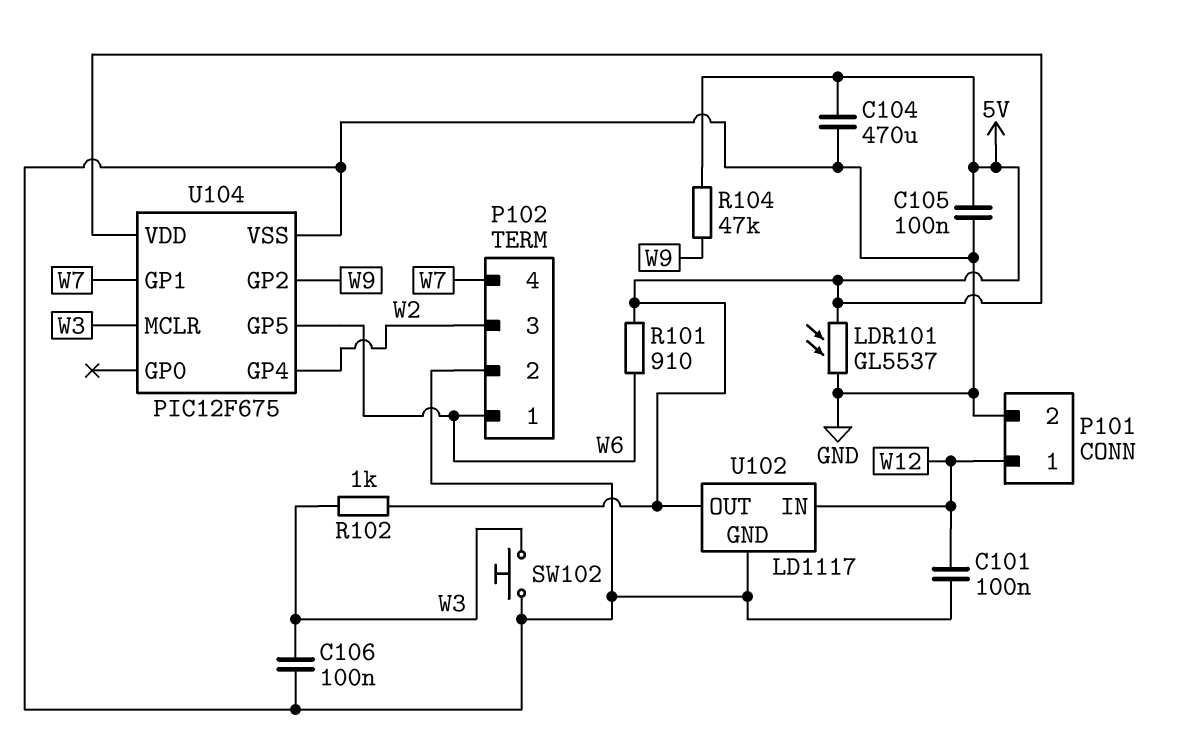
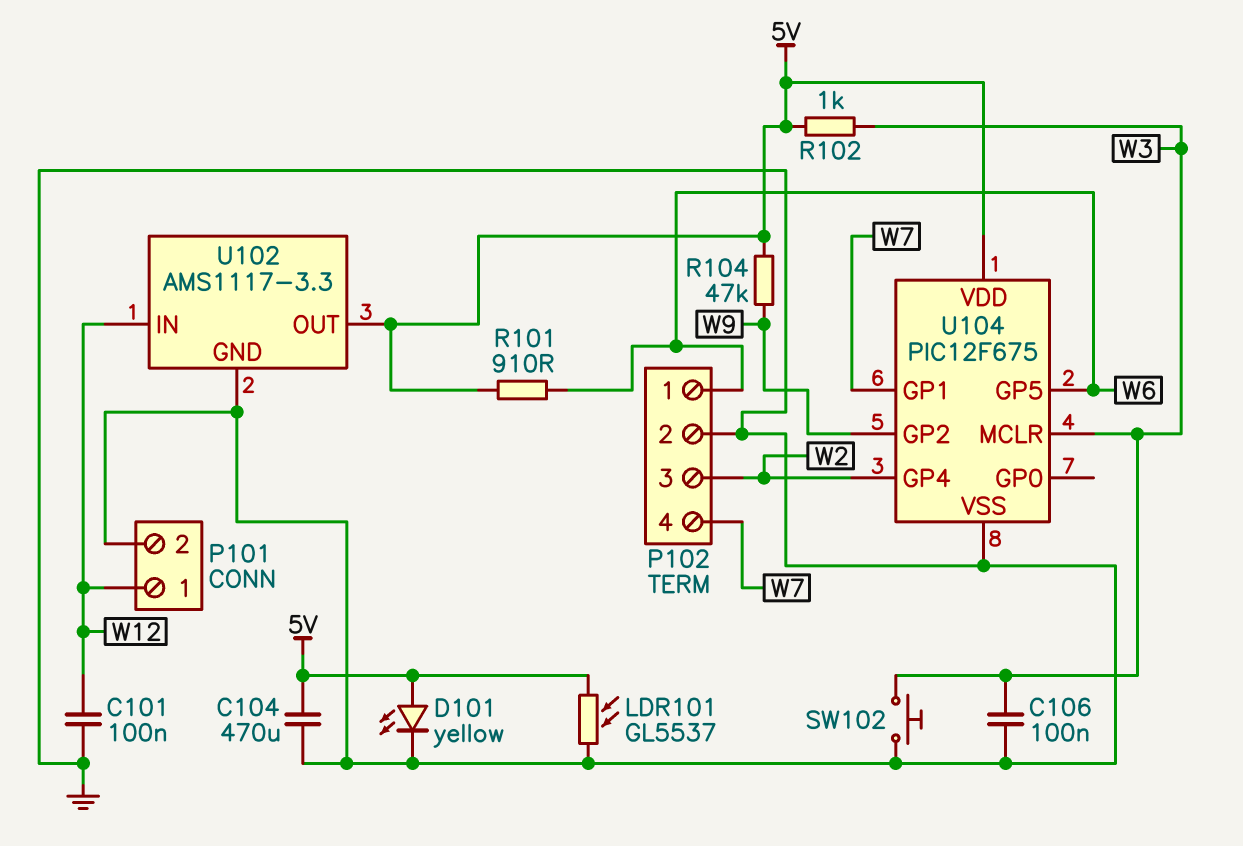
C105: 100nF (5V, GND) -> none
D101: none -> LED yellow (A 5V, K GND)
U102: LD1117 -> AMS1117-3.3

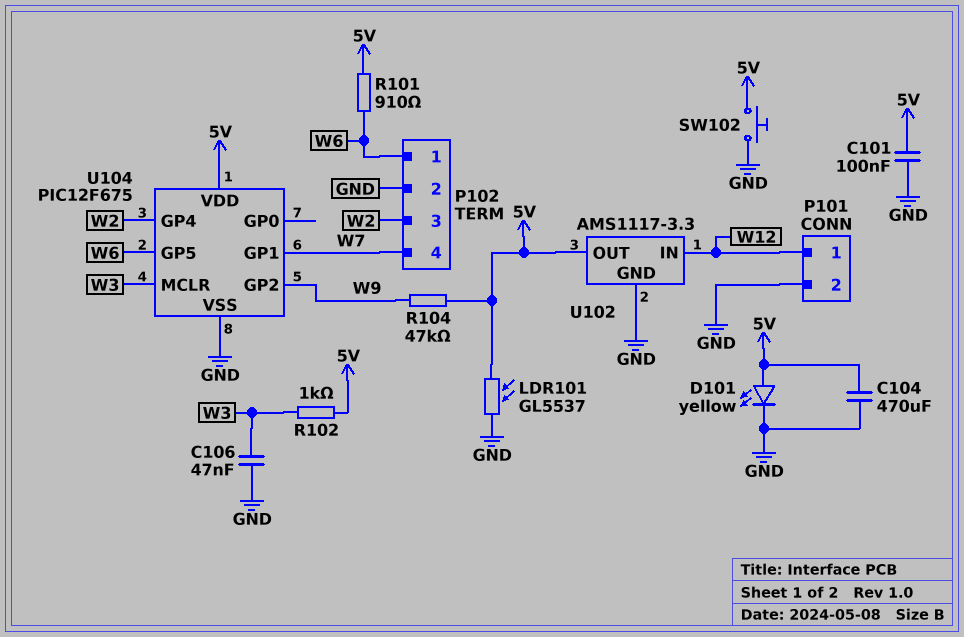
C101: 100nF (GND, W12) -> 100nF (5V, GND)
C106: 100nF (GND, W3) -> 47nF (GND, W3)
SW102: button (GND, W3) -> button (5V, GND)

